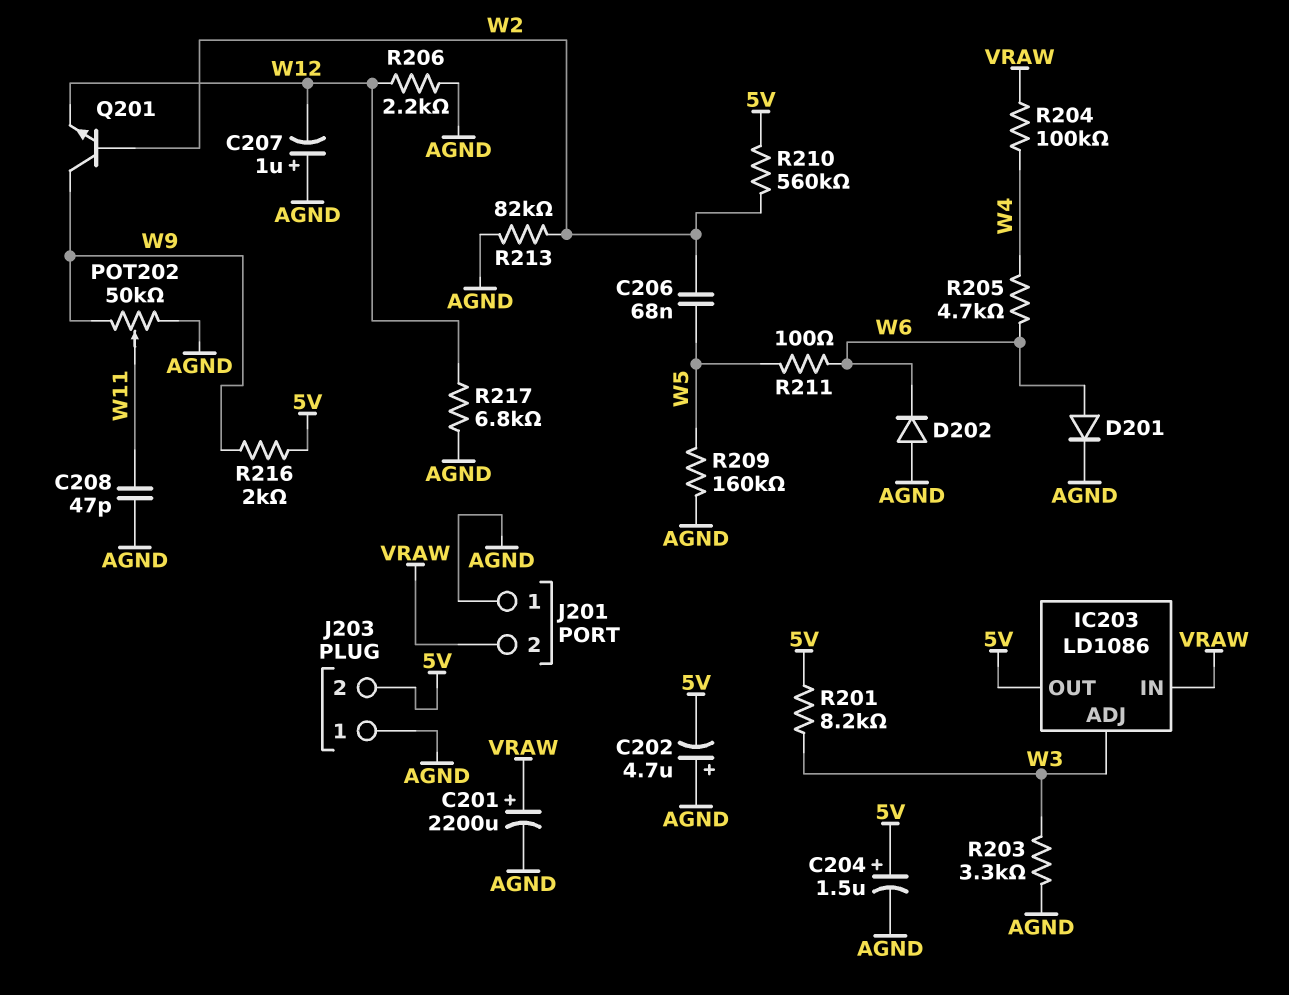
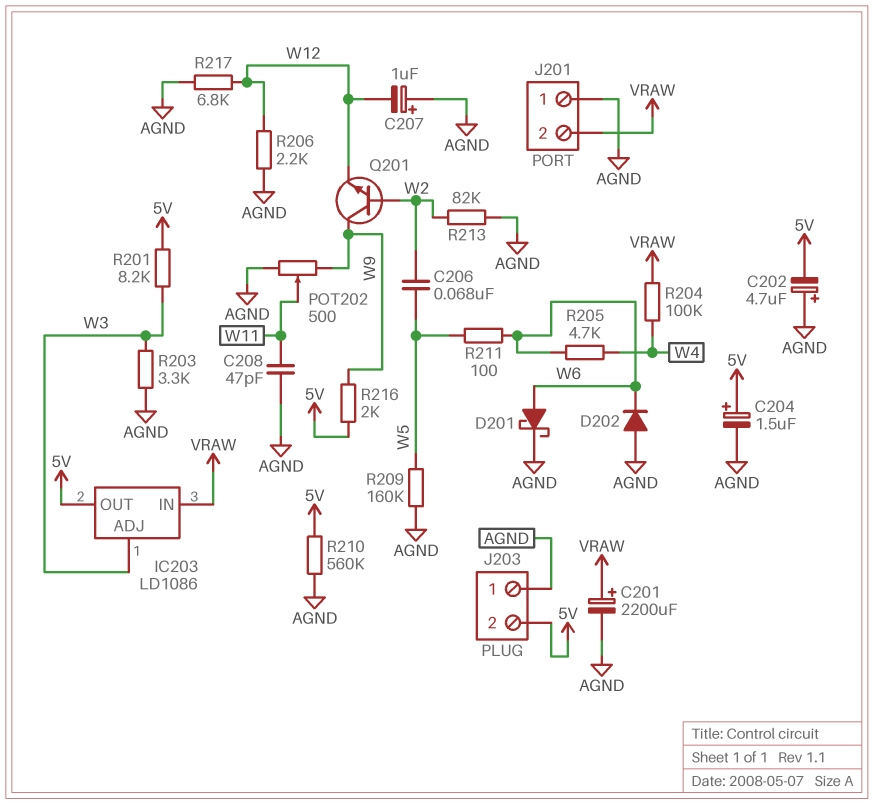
D201: diode (A W6, K AGND) -> schottky (A W6, K AGND)
POT202: 50k (AGND, W9, wiper W11) -> 500 (AGND, W9, wiper W11)
R210: 560k (5V, W2) -> 560k (5V, AGND)

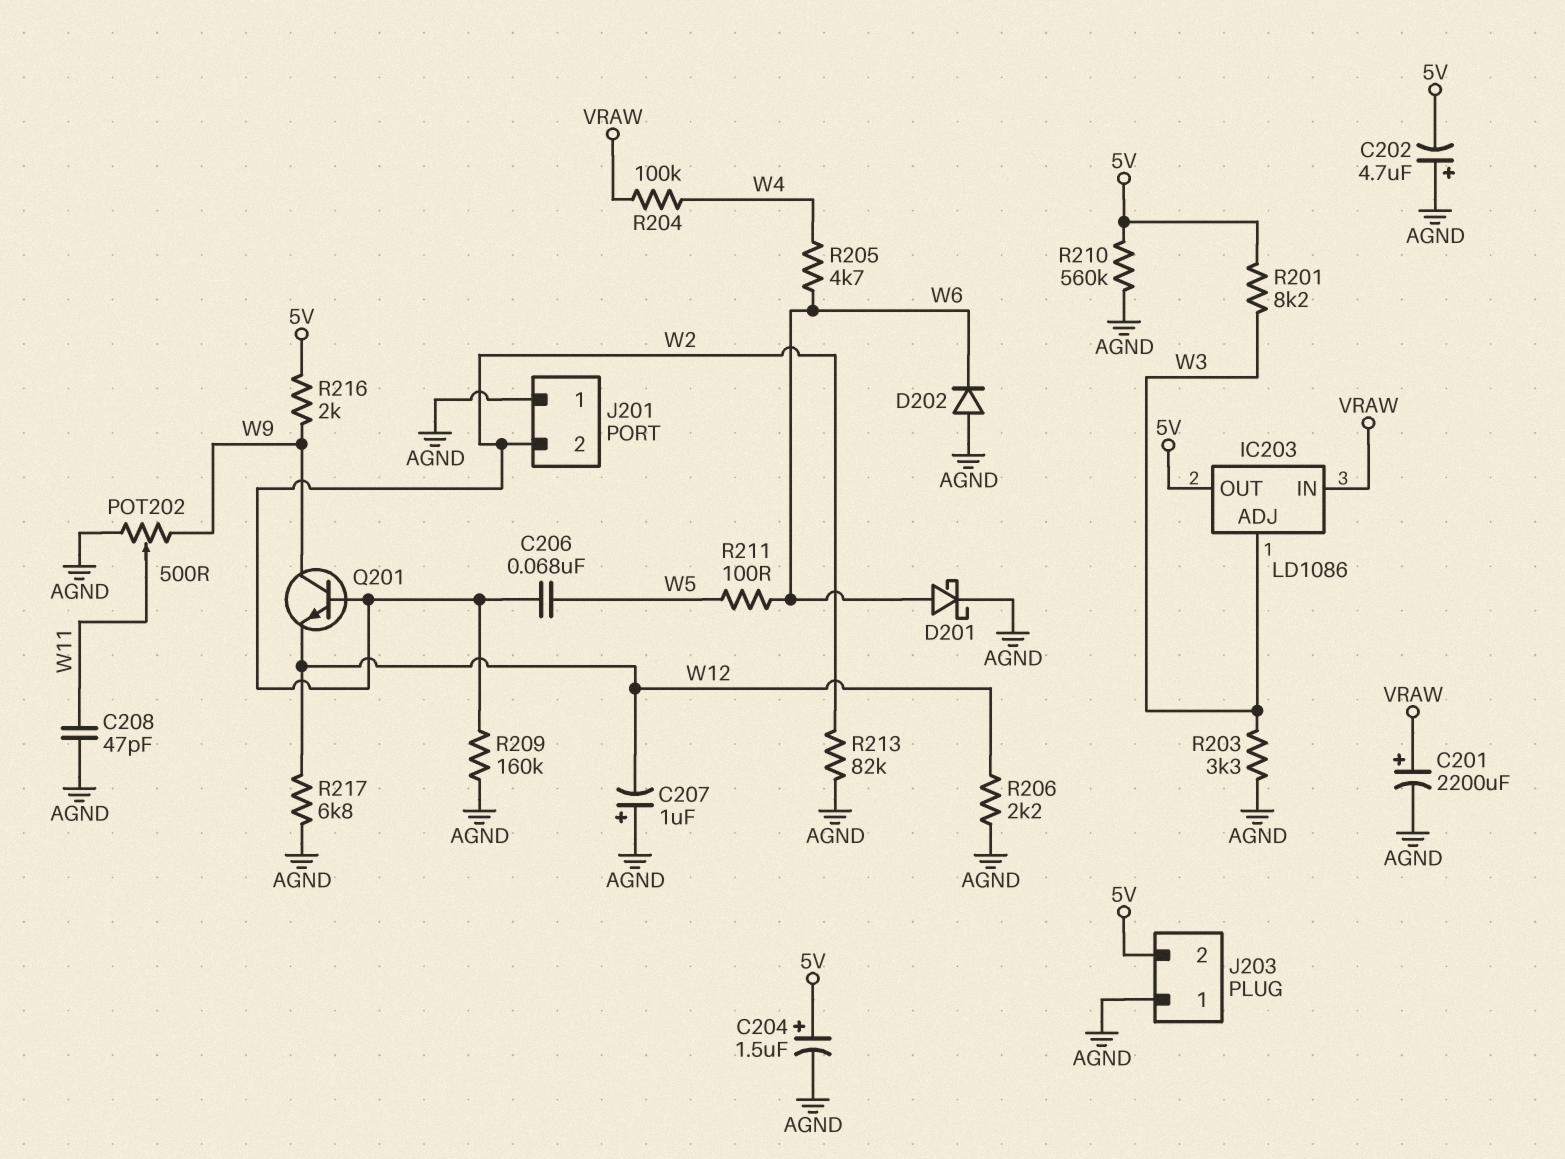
J201 pin 2: VRAW -> W2
R209: 160k (AGND, W5) -> 160k (AGND, W2)

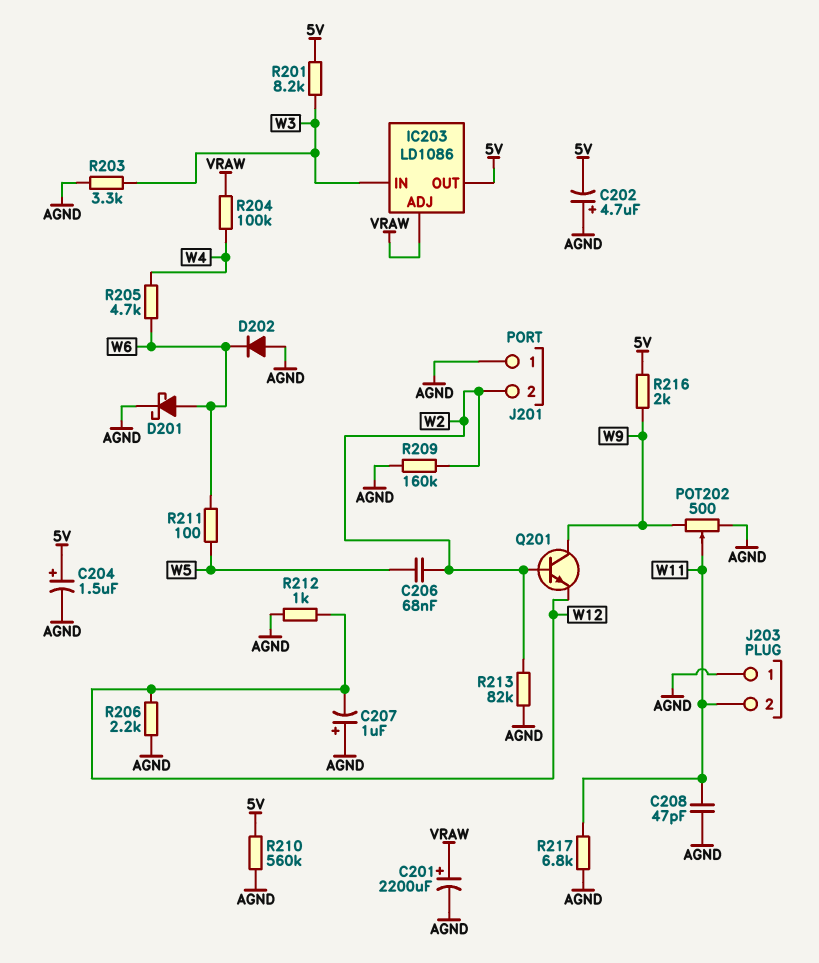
IC203 pin ADJ: W3 -> VRAW
IC203 pin IN: VRAW -> W3
J203 pin 2: 5V -> W11
R212: none -> 1k (AGND, W12)
R217: 6.8k (AGND, W12) -> 6.8k (AGND, W11)

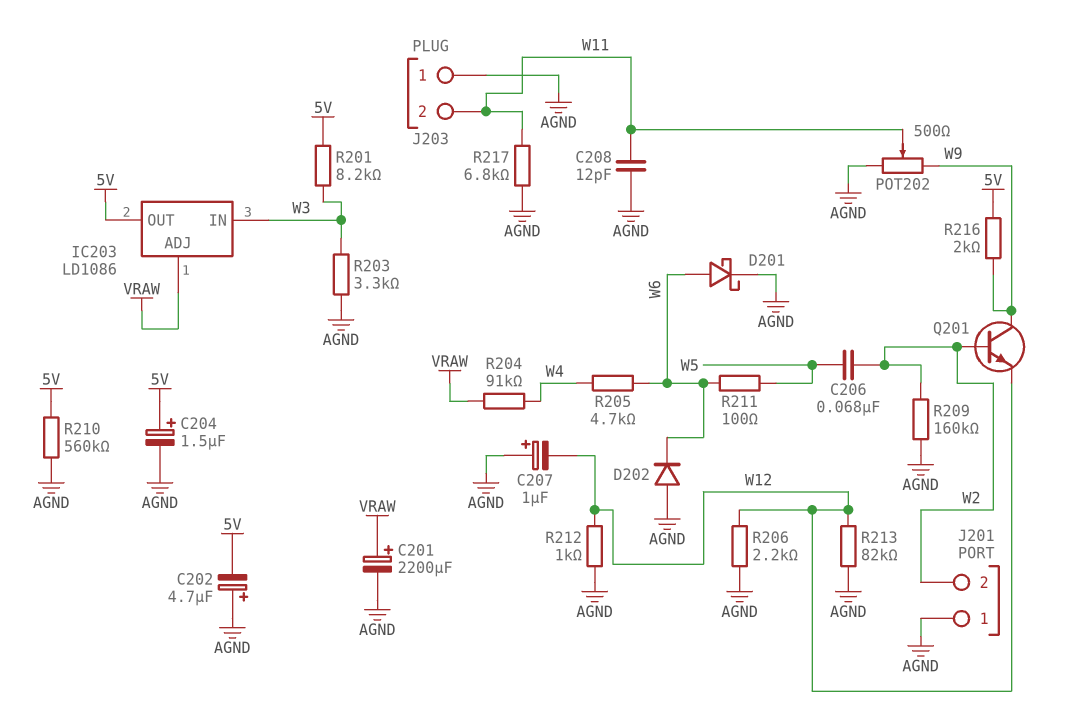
C208: 47pF (AGND, W11) -> 12pF (AGND, W11)
R204: 100k (VRAW, W4) -> 91k (VRAW, W4)
R213: 82k (AGND, W2) -> 82k (AGND, W12)

